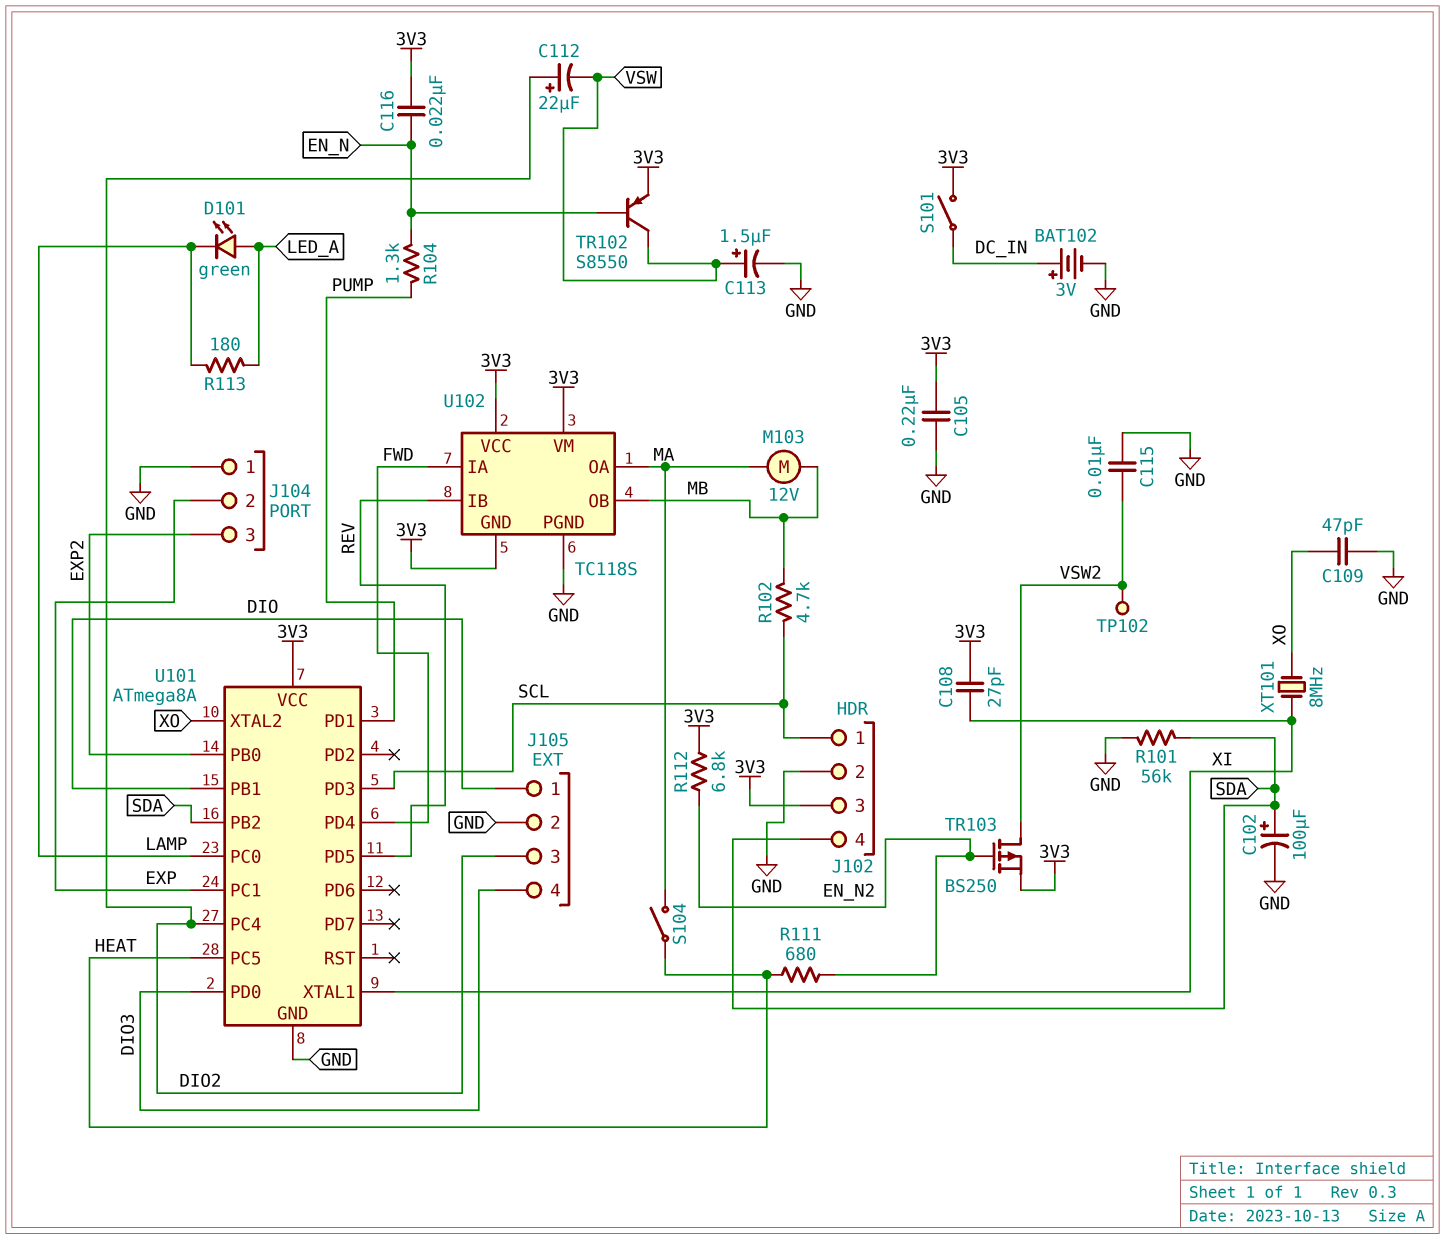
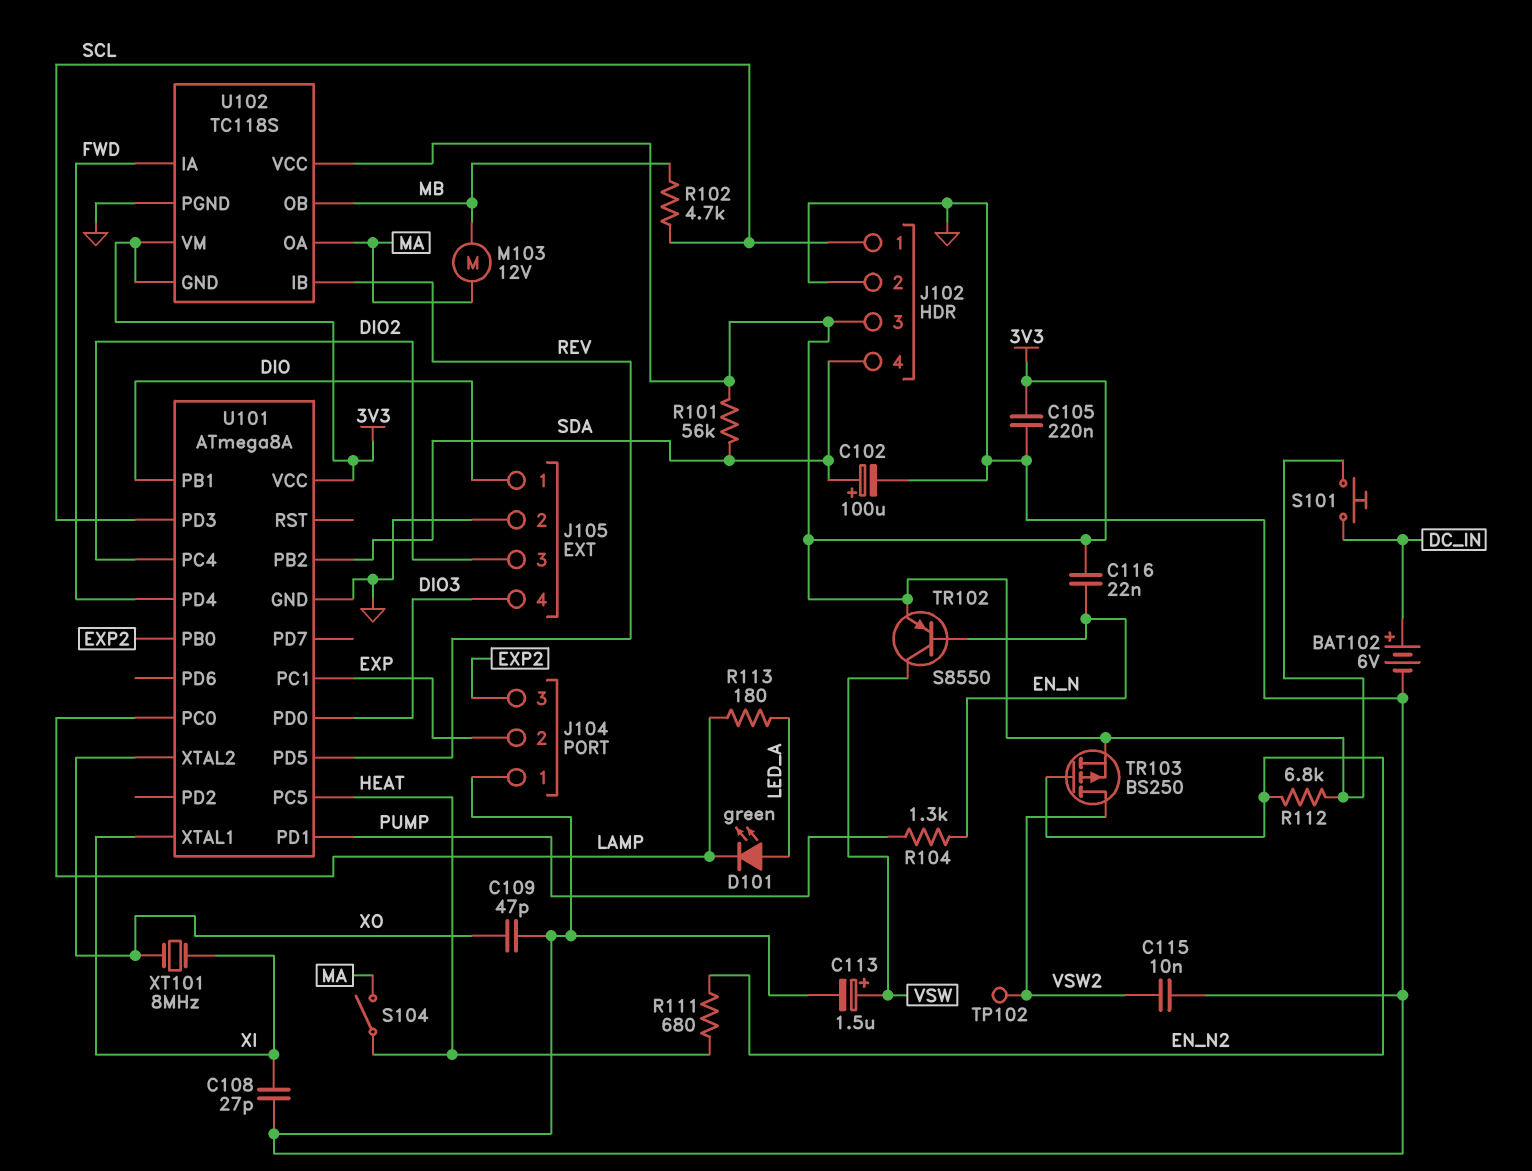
BAT102: 3V (plus DC_IN, minus GND) -> 6V (plus DC_IN, minus GND)
C108: 27pF (3V3, XI) -> 27pF (GND, XI)
C112: 22uF (plus DIO2, minus VSW) -> none
R101: 56k (GND, SDA) -> 56k (3V3, SDA)
S101: switch (3V3, DC_IN) -> button (3V3, DC_IN)

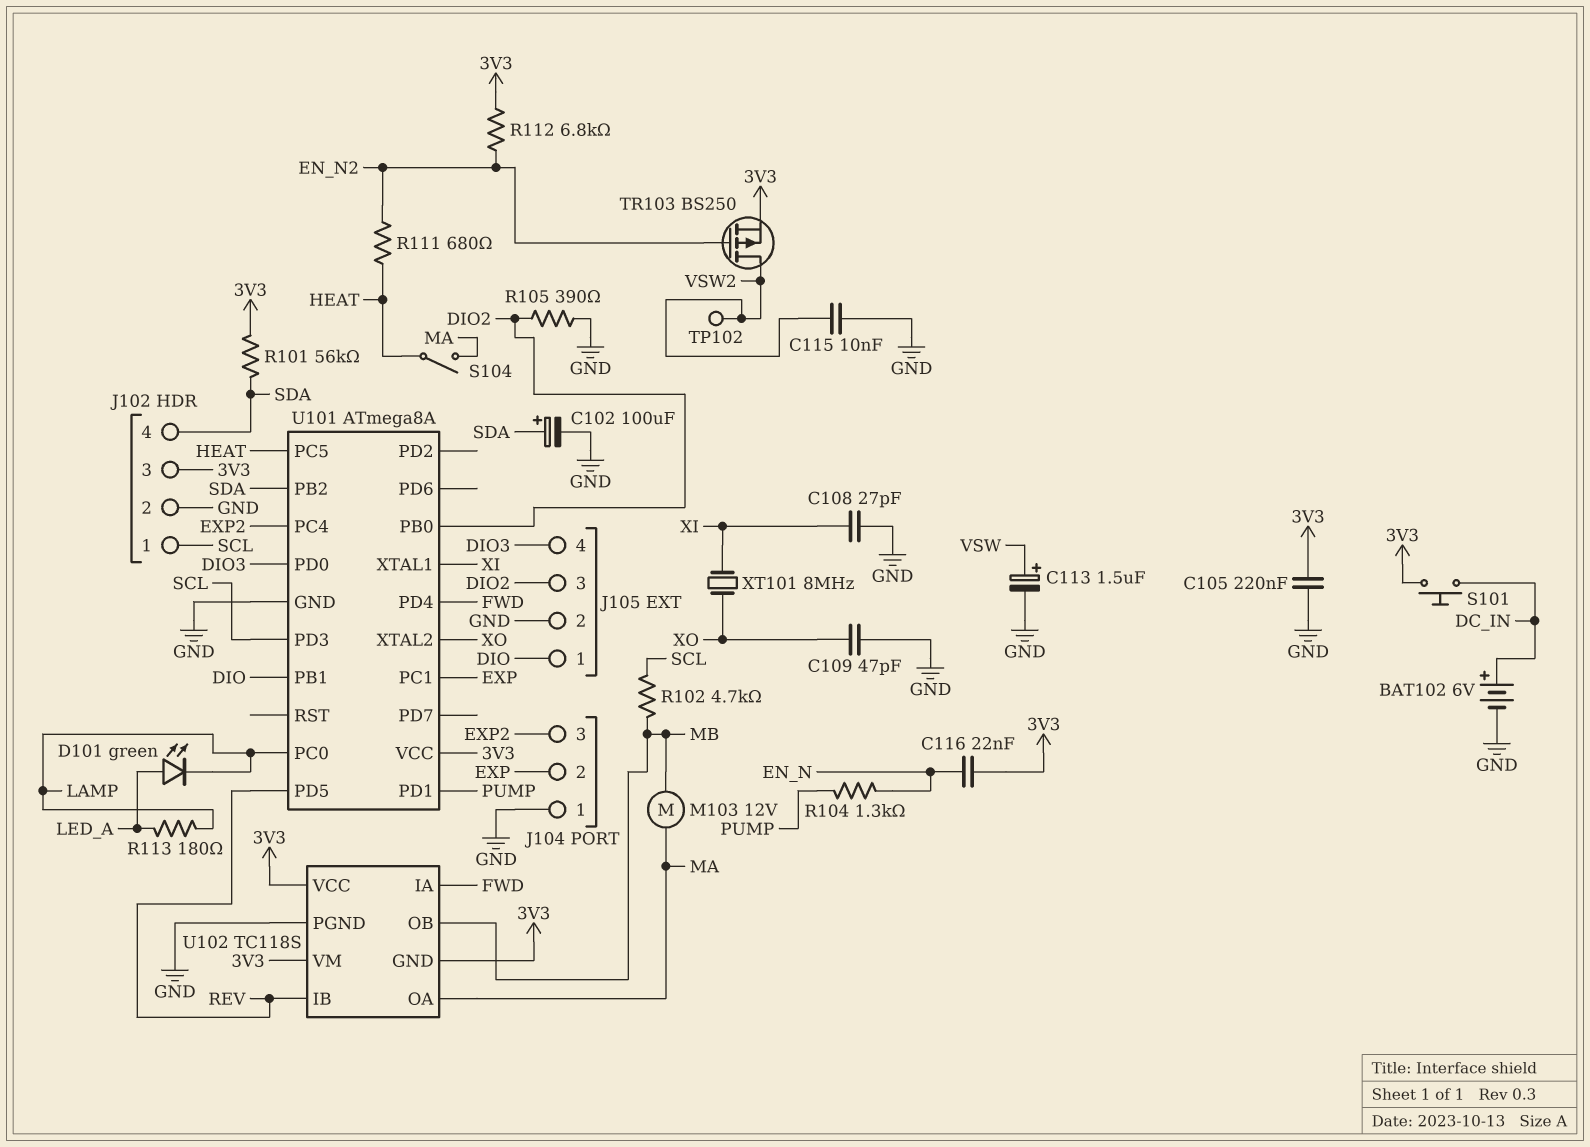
R105: none -> 390 (DIO2, GND)
TR102: PNP S8550 (B EN_N, C VSW, E 3V3) -> none
U101 pin PB0: EXP2 -> DIO2
U101 pin PC4: DIO2 -> EXP2

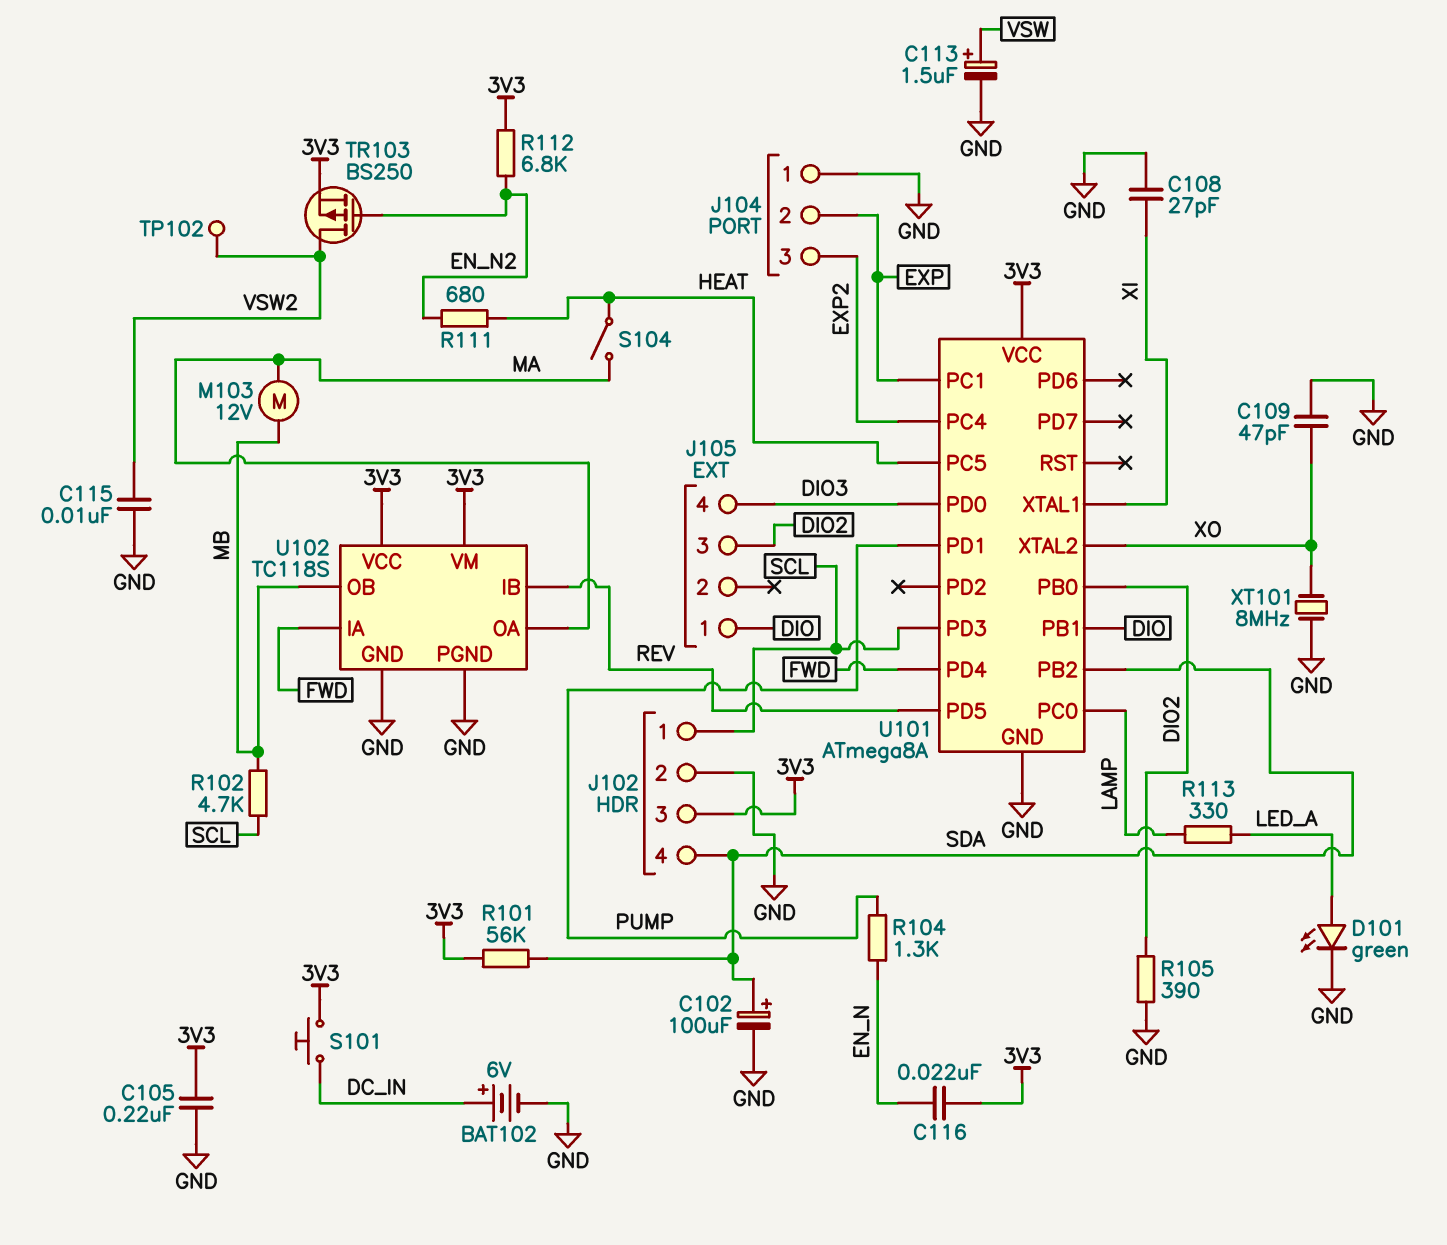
D101: LED green (A LED_A, K LAMP) -> LED green (A LED_A, K GND)
J105 pin 2: GND -> none
R113: 180 (LAMP, LED_A) -> 330 (LAMP, LED_A)
U102 pin GND: 3V3 -> GND
XT101: 8MHz (XI, XO) -> 8MHz (GND, XO)

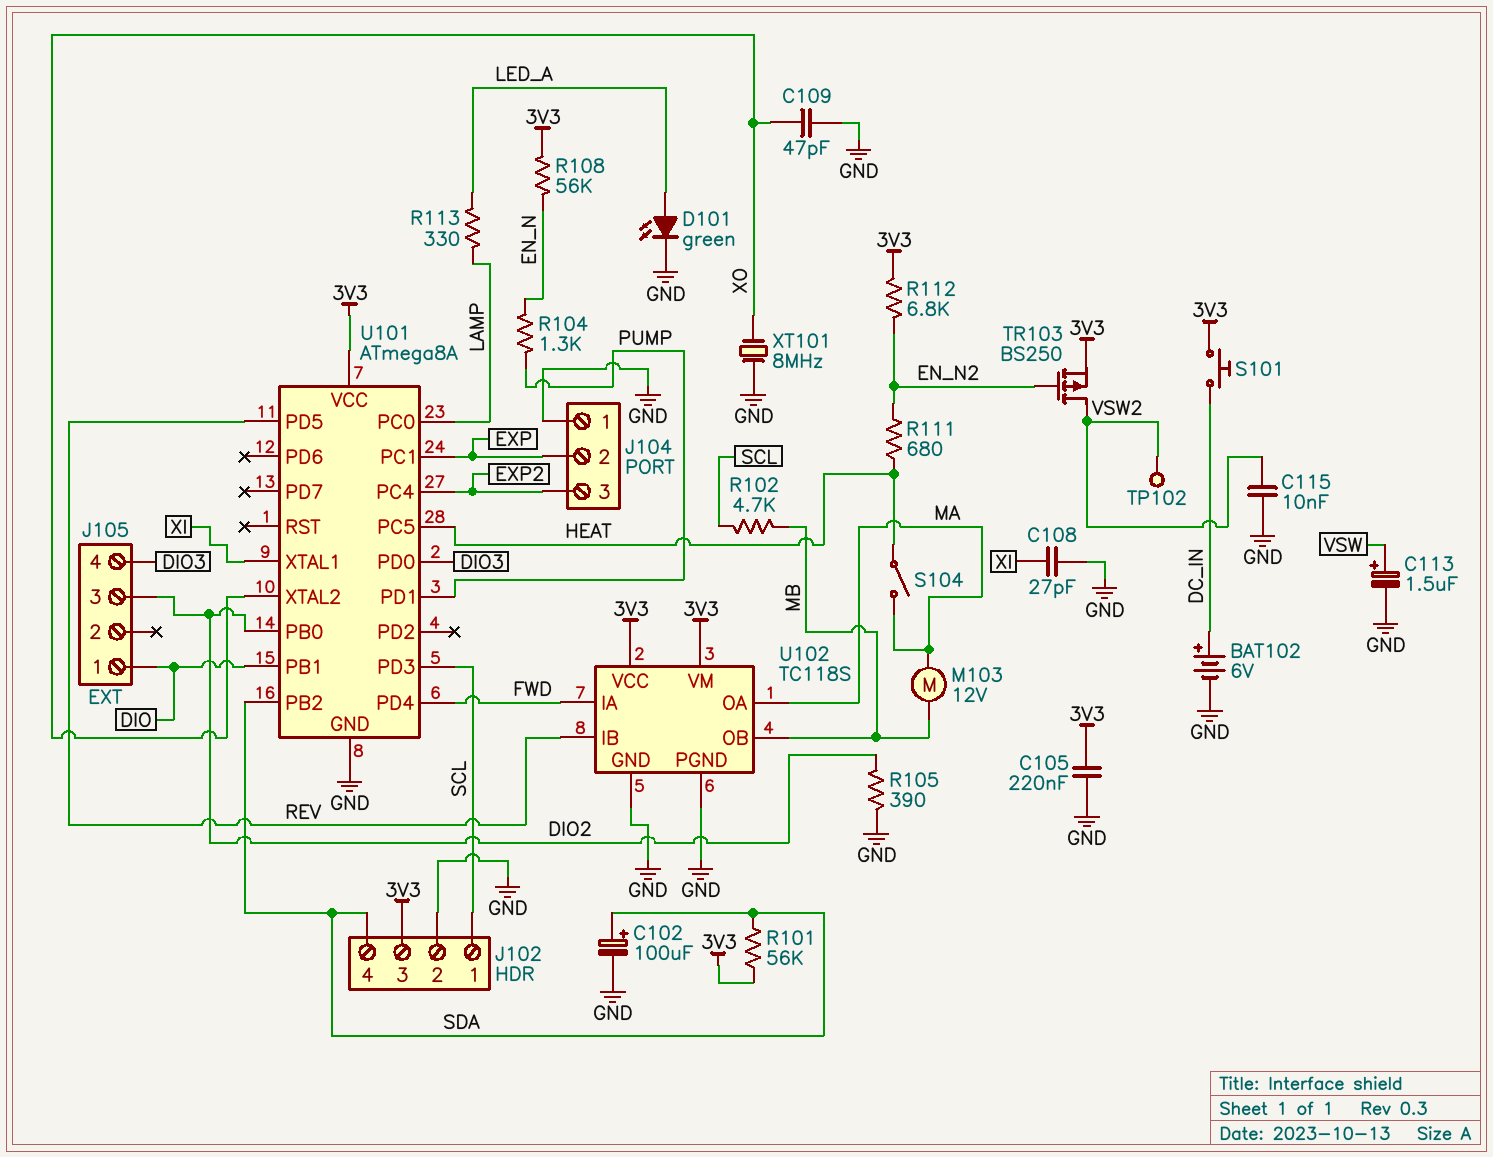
C116: 22nF (3V3, EN_N) -> none
R108: none -> 56k (3V3, EN_N)

